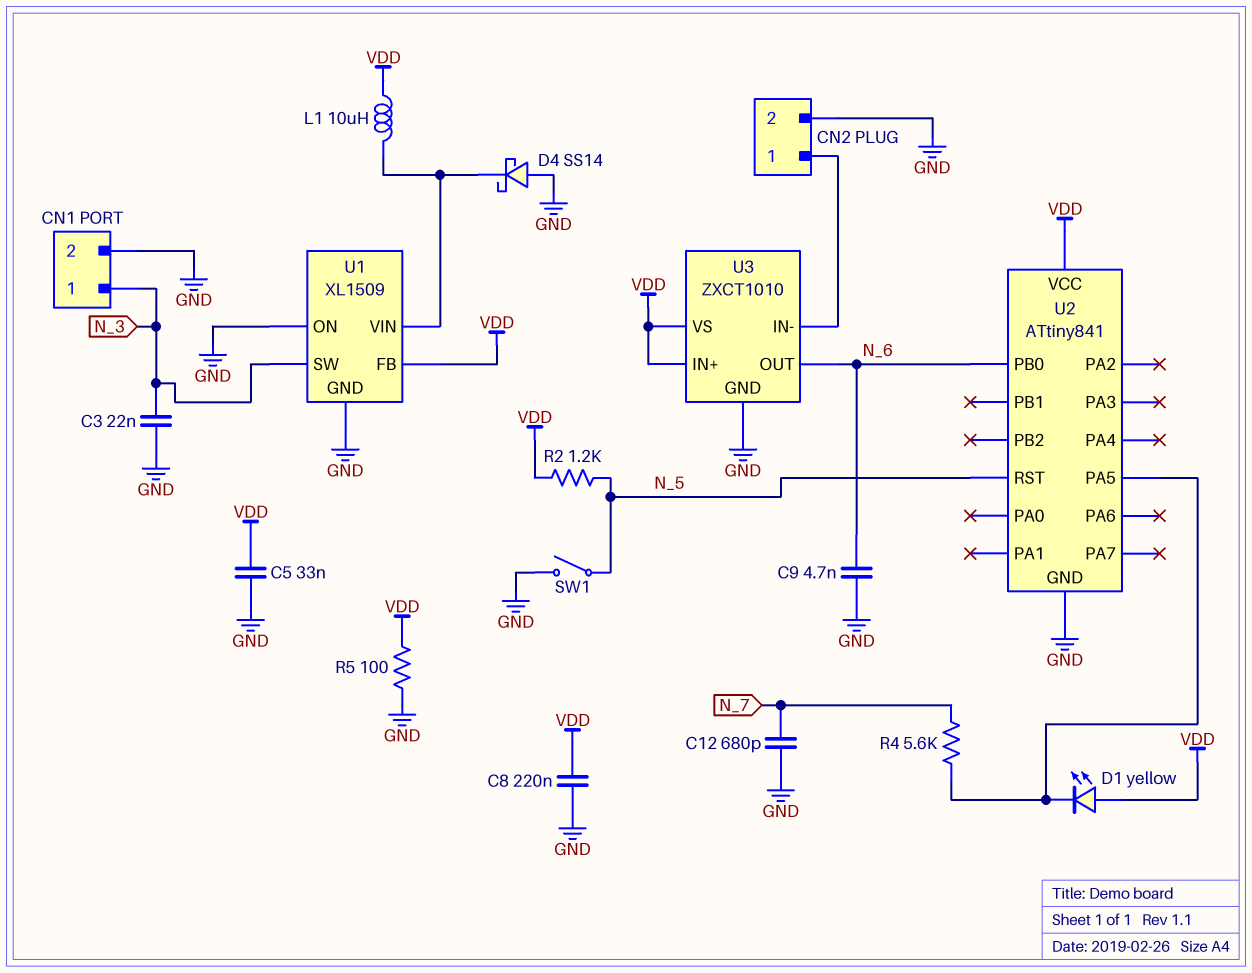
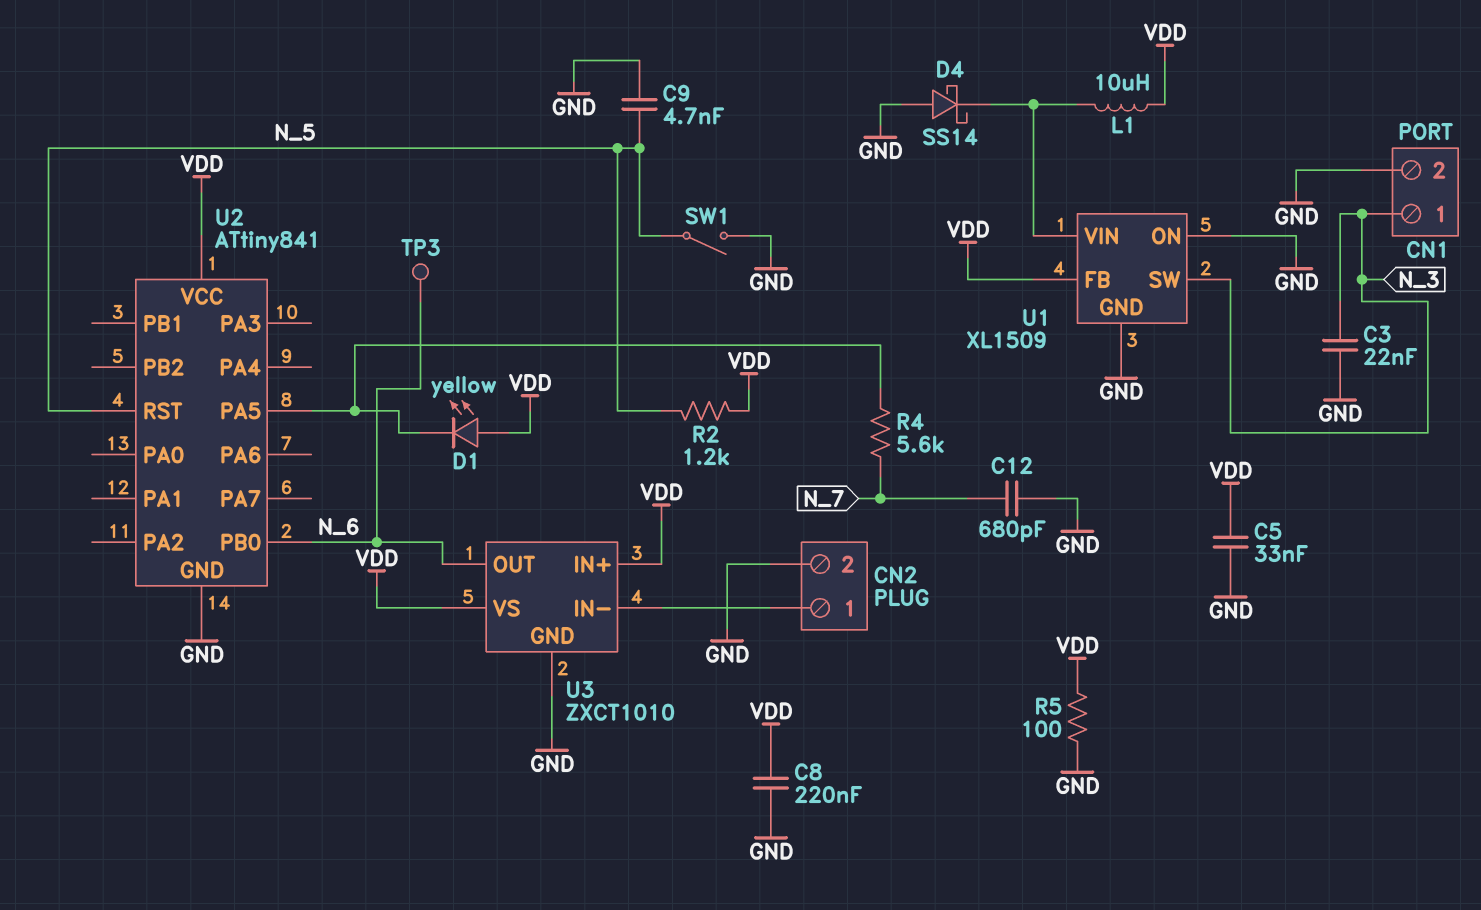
C9: 4.7nF (GND, N_6) -> 4.7nF (GND, N_5)
TP3: none -> test point (N_6)

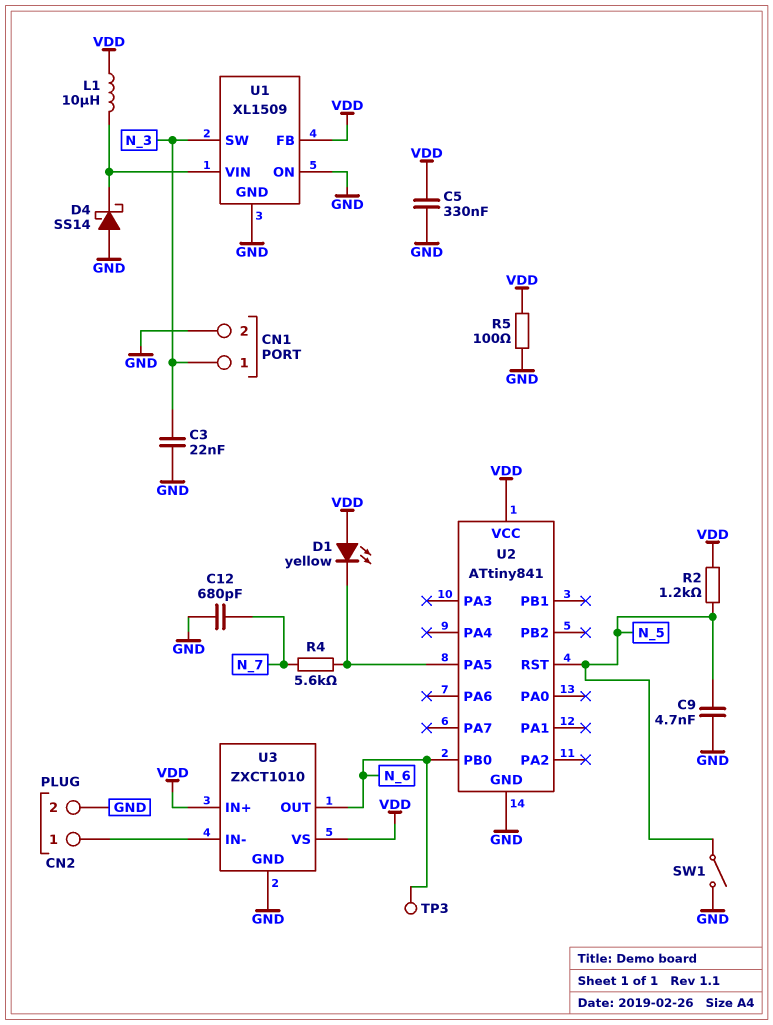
C5: 33nF (GND, VDD) -> 330nF (GND, VDD)
C8: 220nF (GND, VDD) -> none

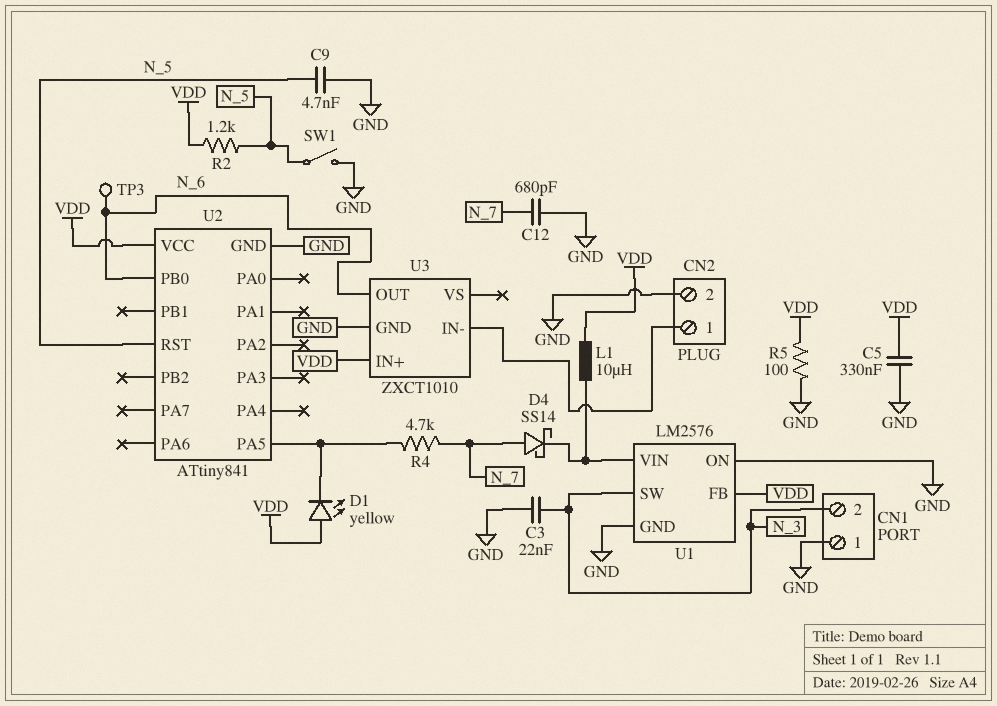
CN1 pin 1: N_3 -> GND
CN1 pin 2: GND -> N_3
D4: schottky SS14 (A GND, K U1/VIN) -> schottky SS14 (A N_7, K U1/VIN)
R4: 5.6k (N_7, U2/PA5) -> 4.7k (N_7, U2/PA5)
U1: XL1509 -> LM2576
U3 pin VS: VDD -> none

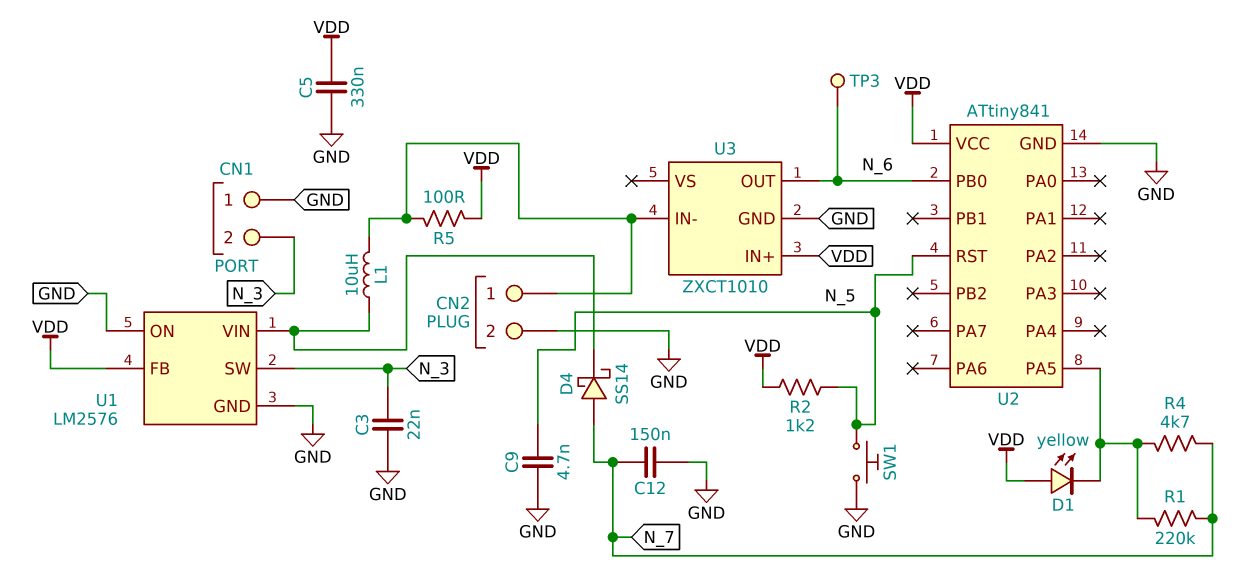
C12: 680pF (GND, N_7) -> 150nF (GND, N_7)
L1: 10uH (U1/VIN, VDD) -> 10uH (CN2/1, U1/VIN)
R1: none -> 220k (N_7, U2/PA5)
R5: 100 (GND, VDD) -> 100 (CN2/1, VDD)
SW1: switch (GND, N_5) -> button (GND, N_5)

